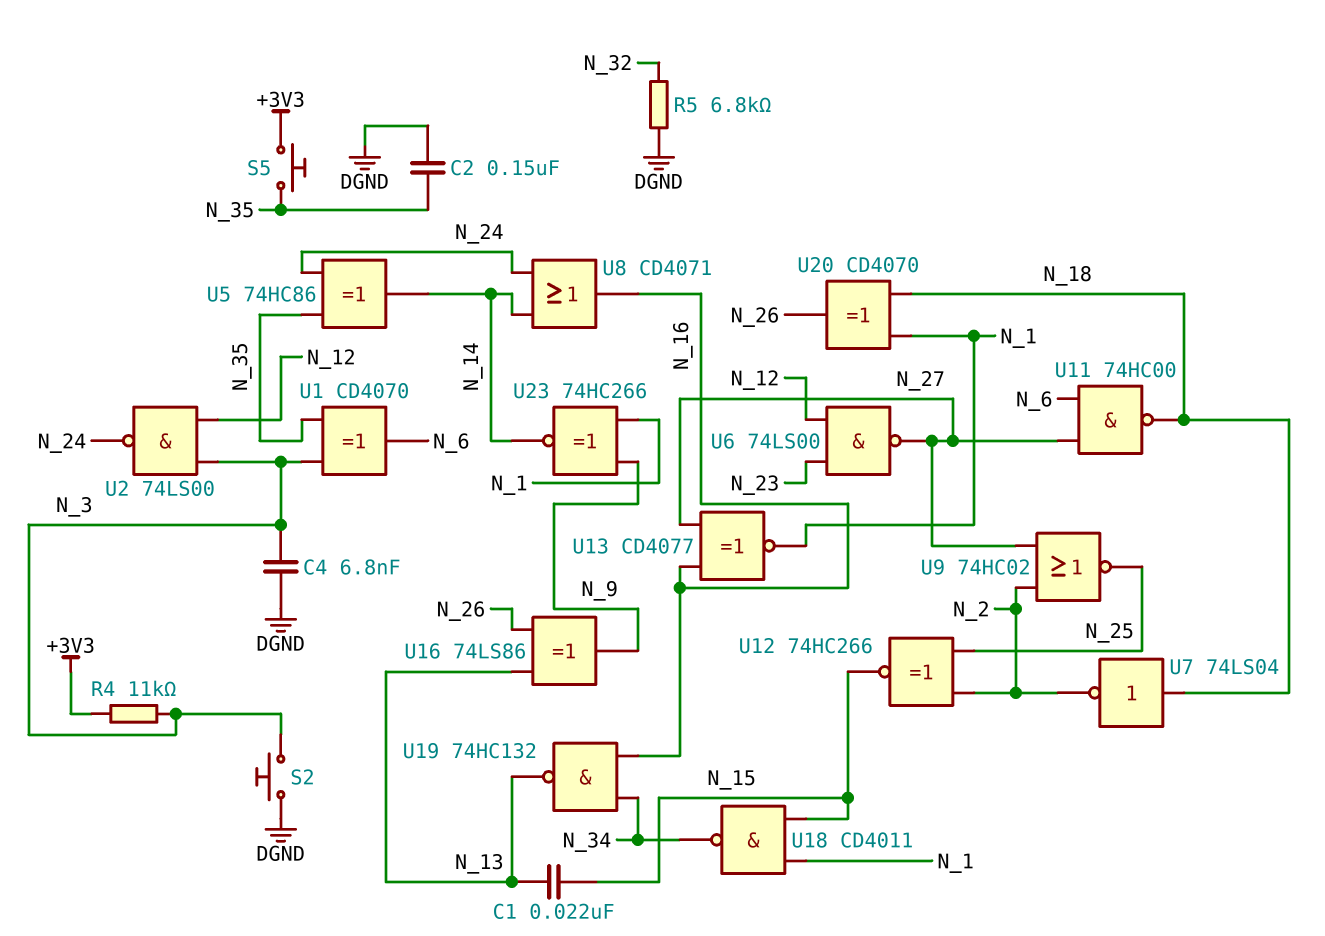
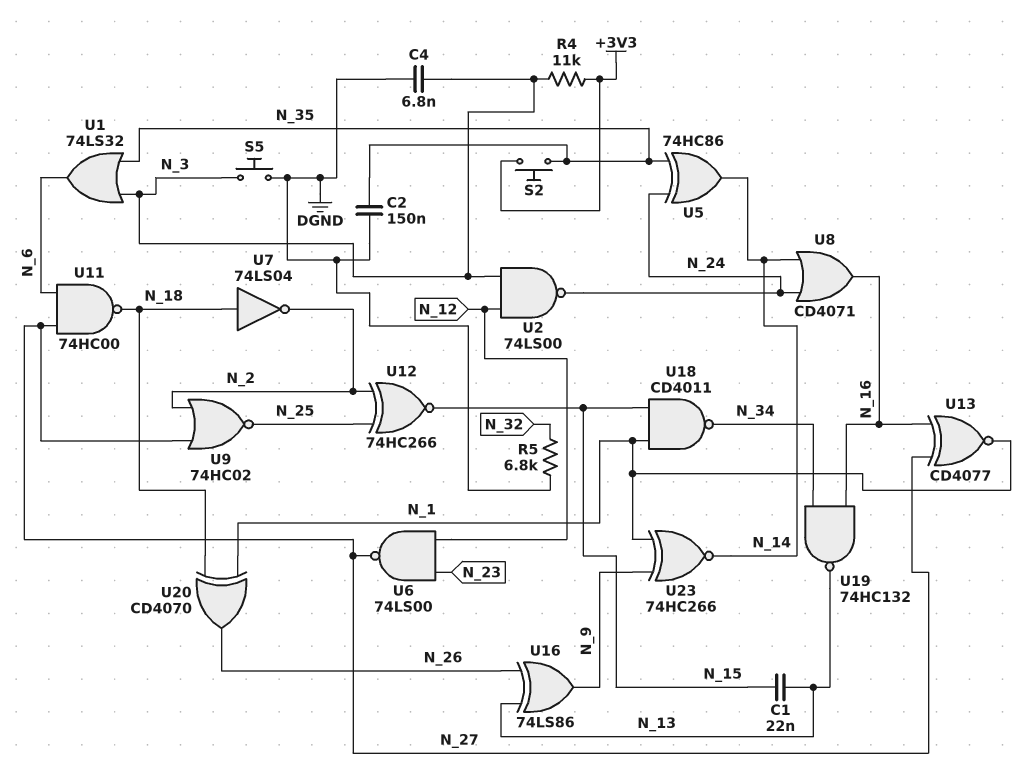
S2: button (DGND, N_3) -> button (+3V3, N_35)
S5: button (+3V3, N_35) -> button (DGND, N_3)
U1: XOR CD4070 (in N_3, in N_35, out N_6) -> OR 74LS32 (in N_3, in N_35, out N_6)

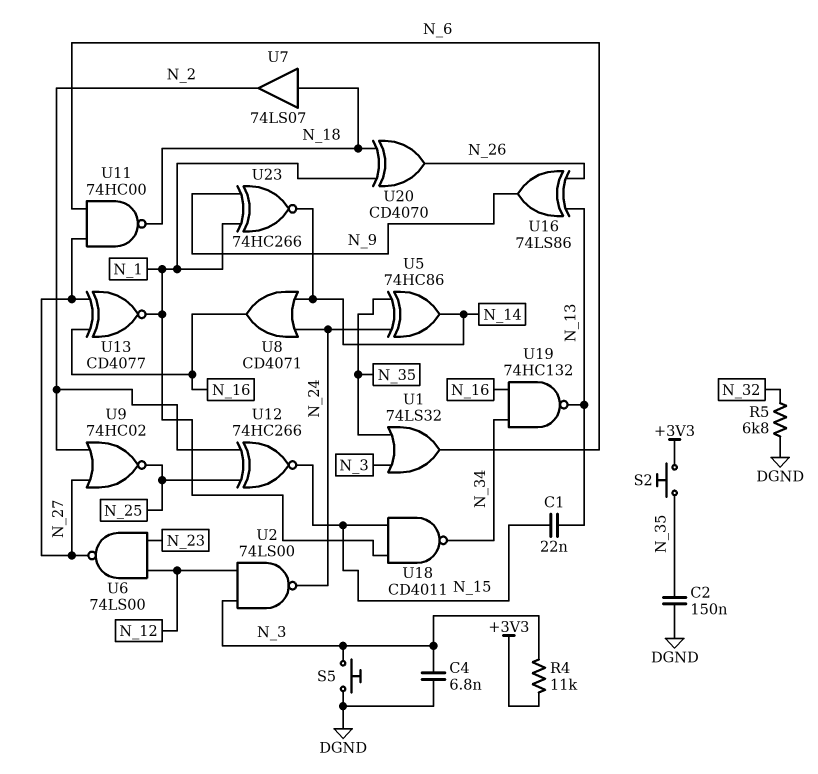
U7: NOT 74LS04 (in N_18, out N_2) -> buffer 74LS07 (in N_18, out N_2)

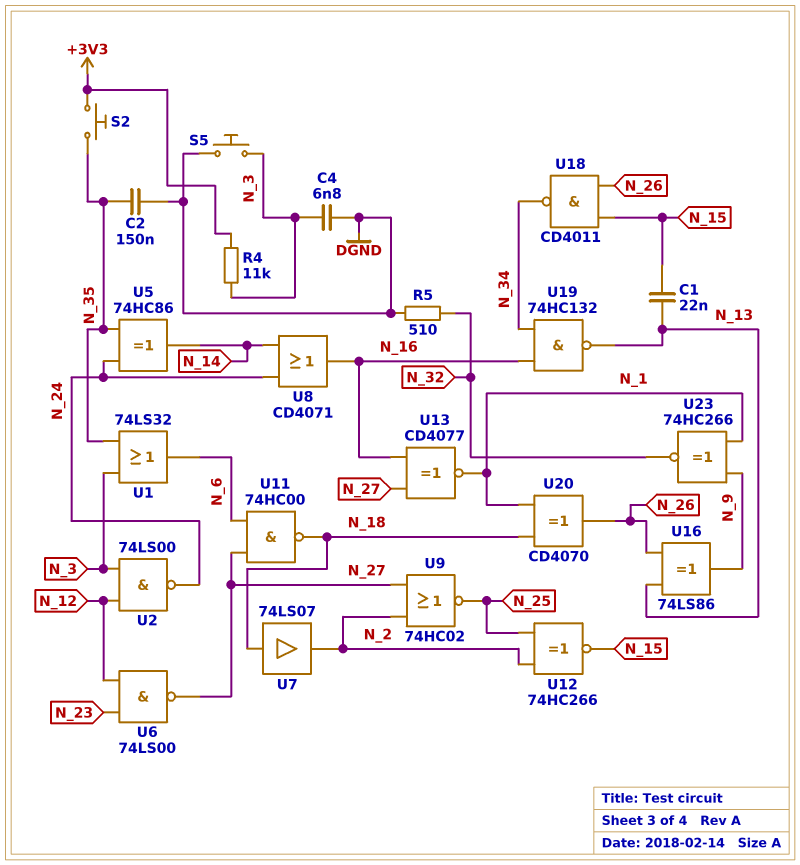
R5: 6.8k (DGND, N_32) -> 510 (DGND, N_32)
U18: NAND CD4011 (in N_1, in N_15, out N_34) -> NAND CD4011 (in N_15, in N_26, out N_34)
U23: XNOR 74HC266 (in N_1, in N_9, out N_14) -> XNOR 74HC266 (in N_1, in N_9, out N_32)

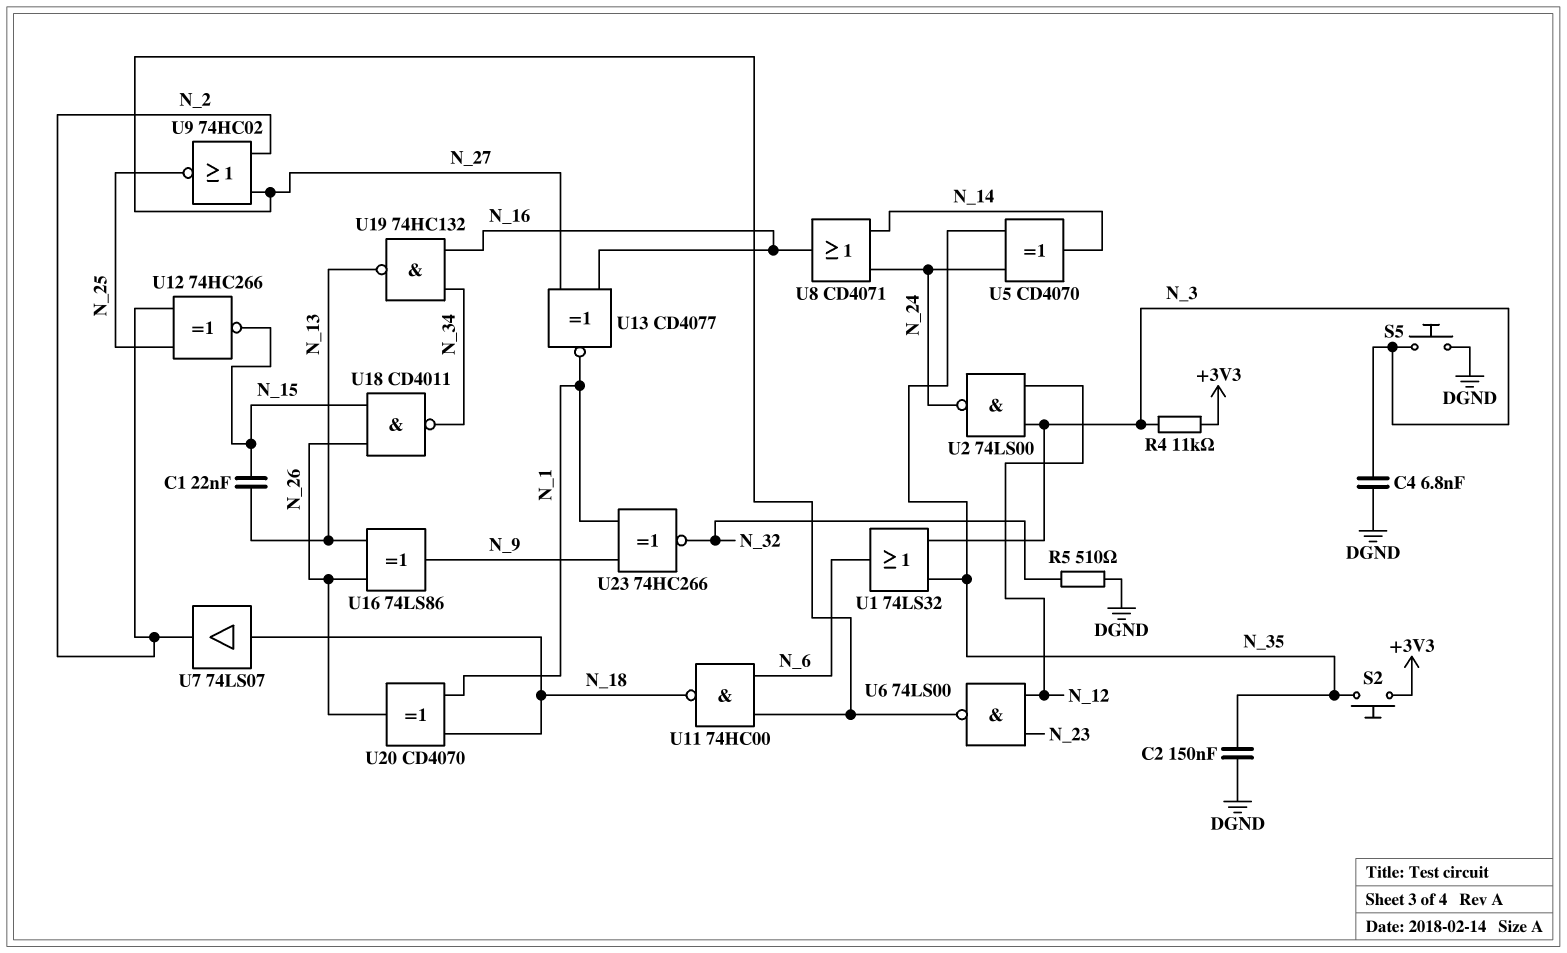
U5: XOR 74HC86 (in N_24, in N_35, out N_14) -> XOR CD4070 (in N_24, in N_35, out N_14)

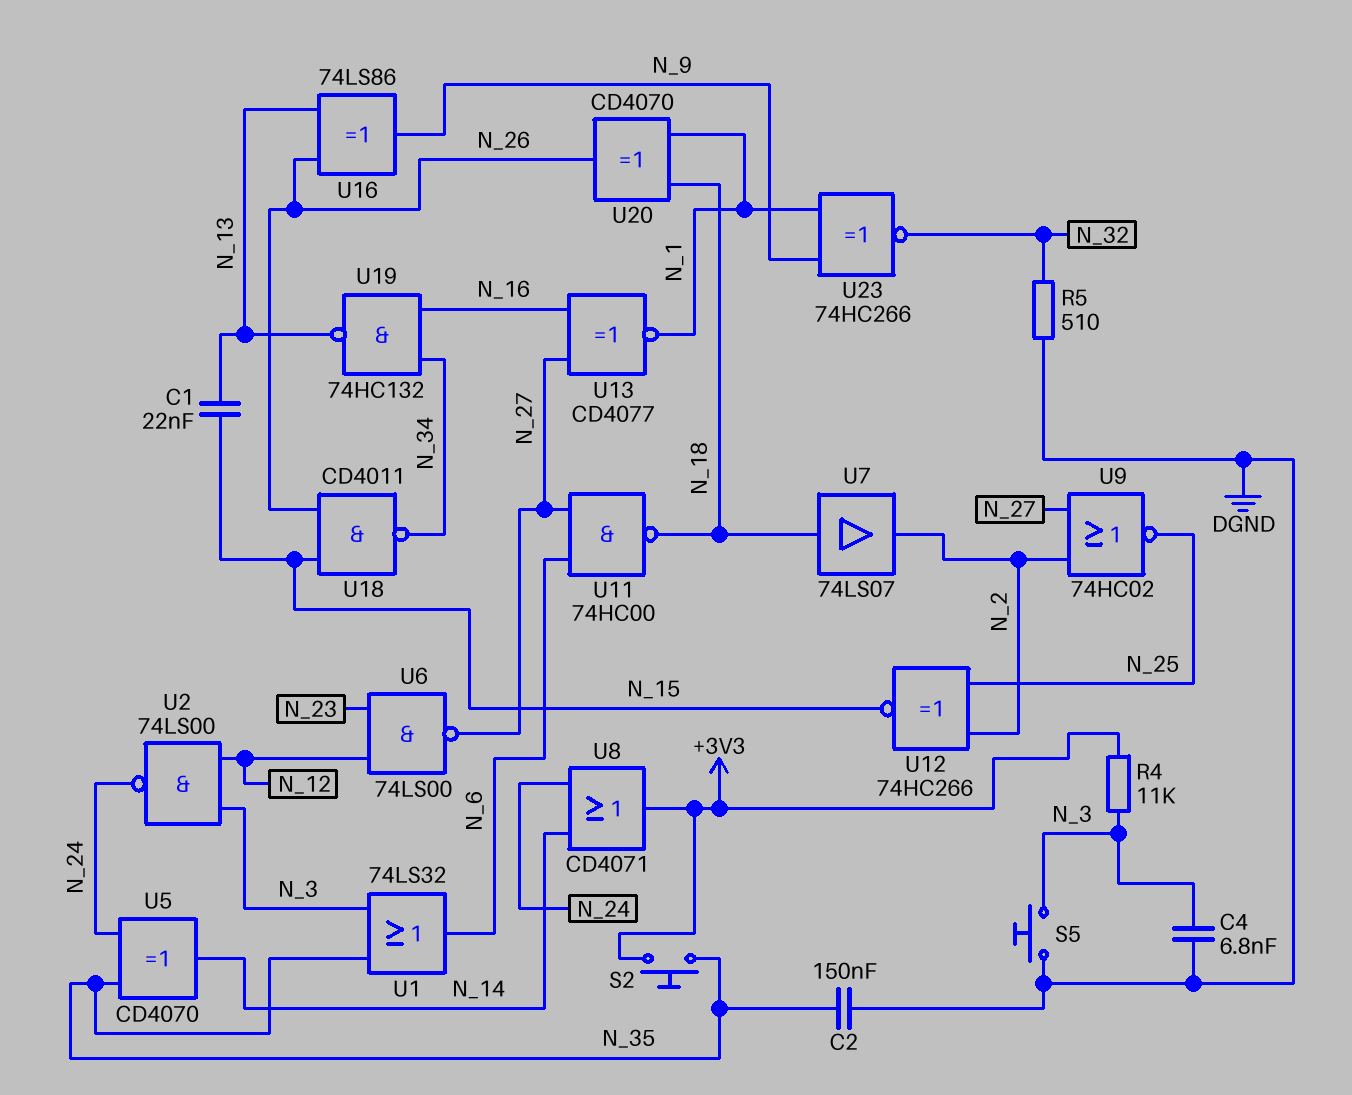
U8: OR CD4071 (in N_14, in N_24, out N_16) -> OR CD4071 (in N_14, in N_24, out +3V3)

